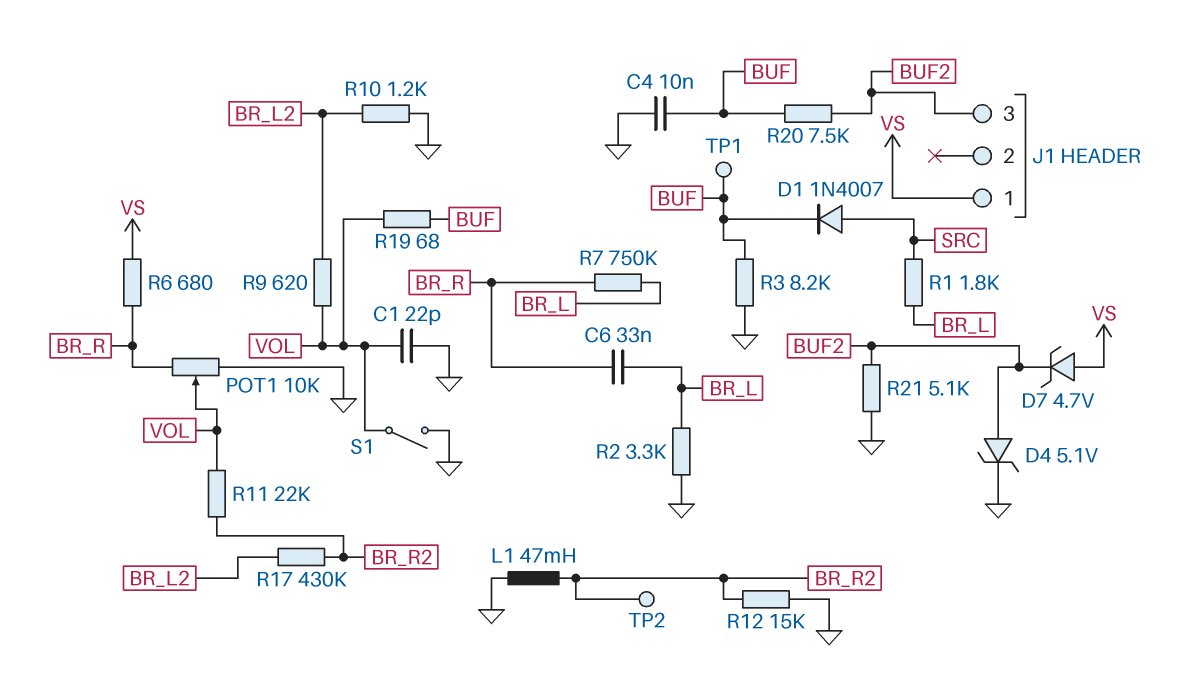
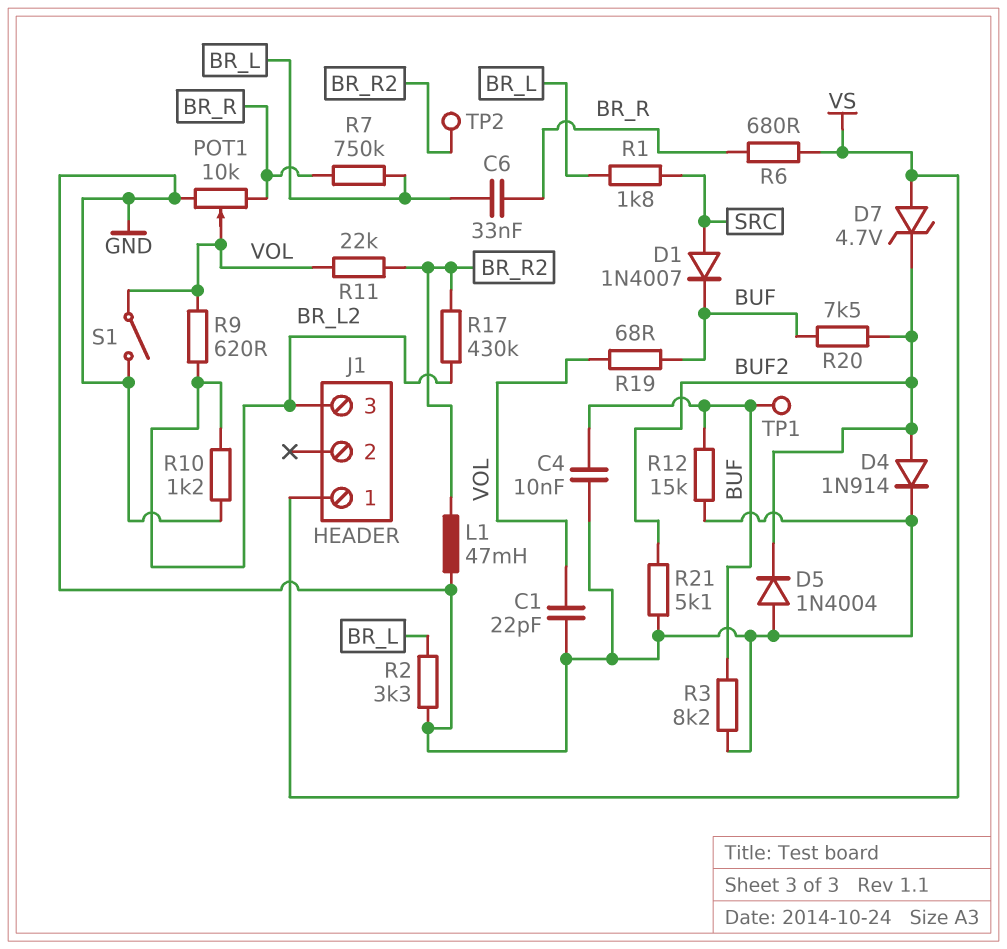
D4: zener 5.1V (A BUF2, K GND) -> diode 1N914 (A BUF2, K GND)
D5: none -> diode 1N4004 (A GND, K BUF2)
J1 pin 3: BUF2 -> BR_L2
R12: 15k (BR_R2, GND) -> 15k (BUF, GND)

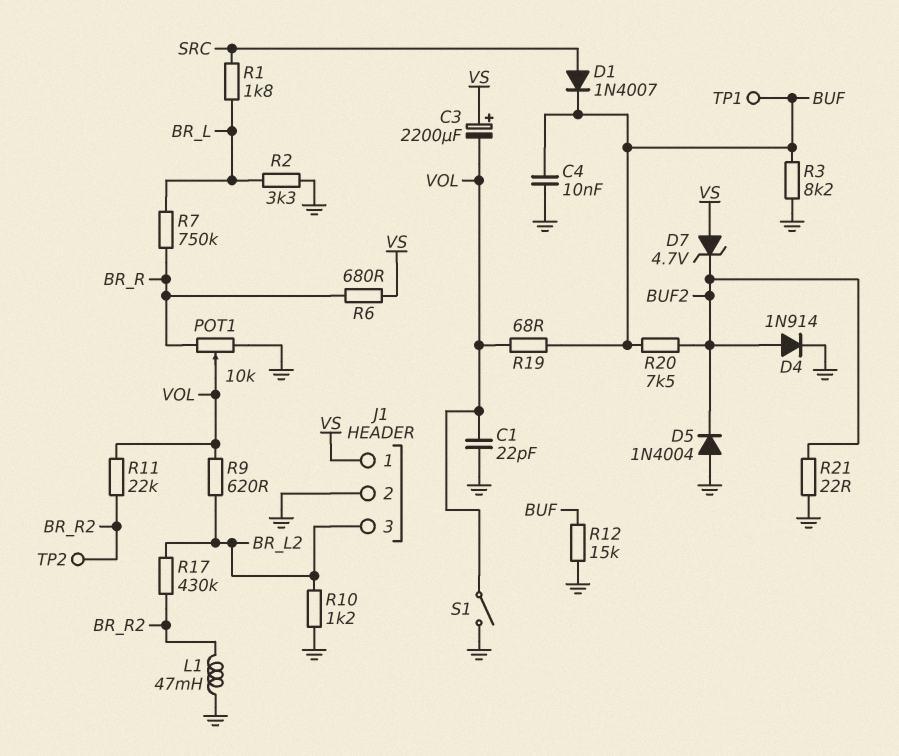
C3: none -> 2200uF (plus VS, minus VOL)
C6: 33nF (BR_L, BR_R) -> none
J1 pin 2: none -> GND
R21: 5.1k (BUF2, GND) -> 22 (BUF2, GND)

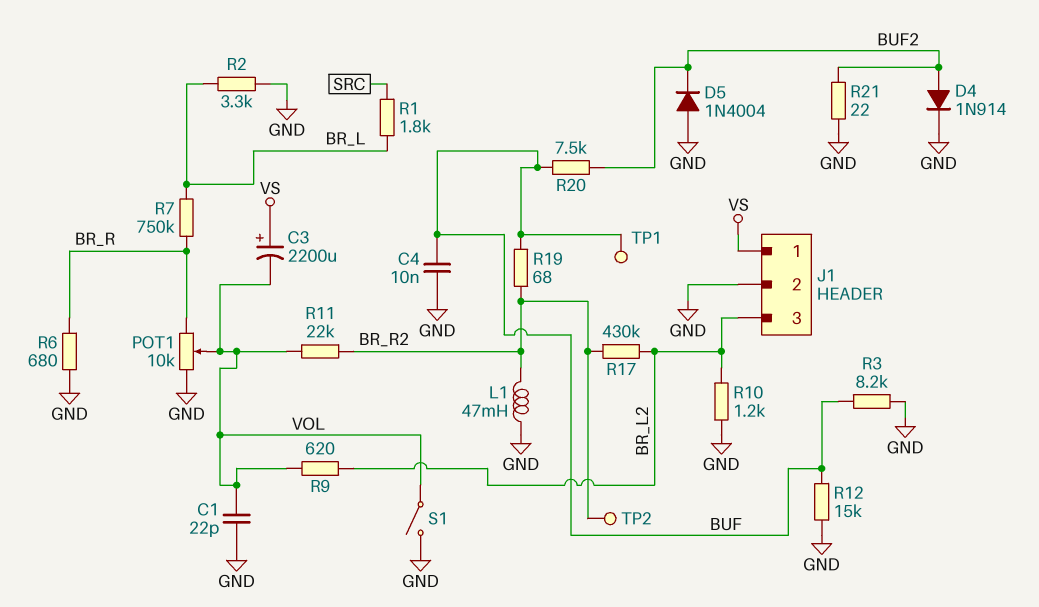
D1: diode 1N4007 (A SRC, K BUF) -> none
D7: zener 4.7V (A VS, K BUF2) -> none
R6: 680 (BR_R, VS) -> 680 (BR_R, GND)
R19: 68 (BUF, VOL) -> 68 (BR_R2, BUF)

